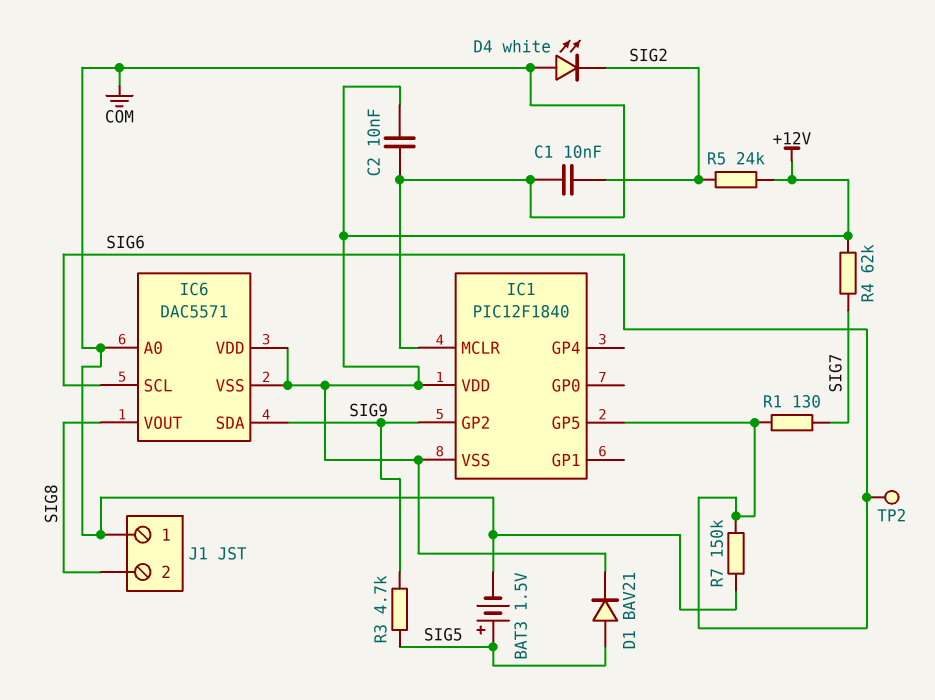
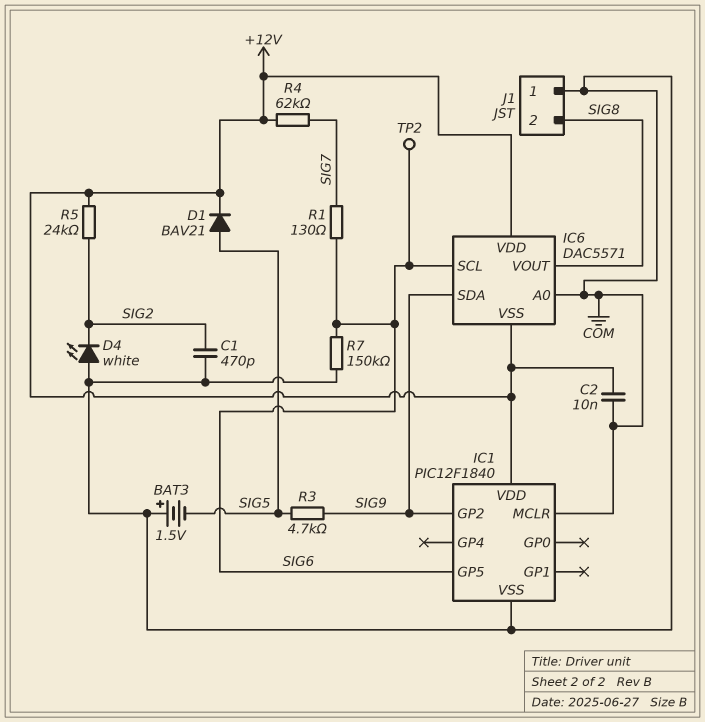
BAT3: 1.5V (plus SIG5, minus COM) -> 1.5V (plus COM, minus SIG5)
C1: 10nF (COM, SIG2) -> 470pF (COM, SIG2)
IC1 pin VSS: +12V -> COM

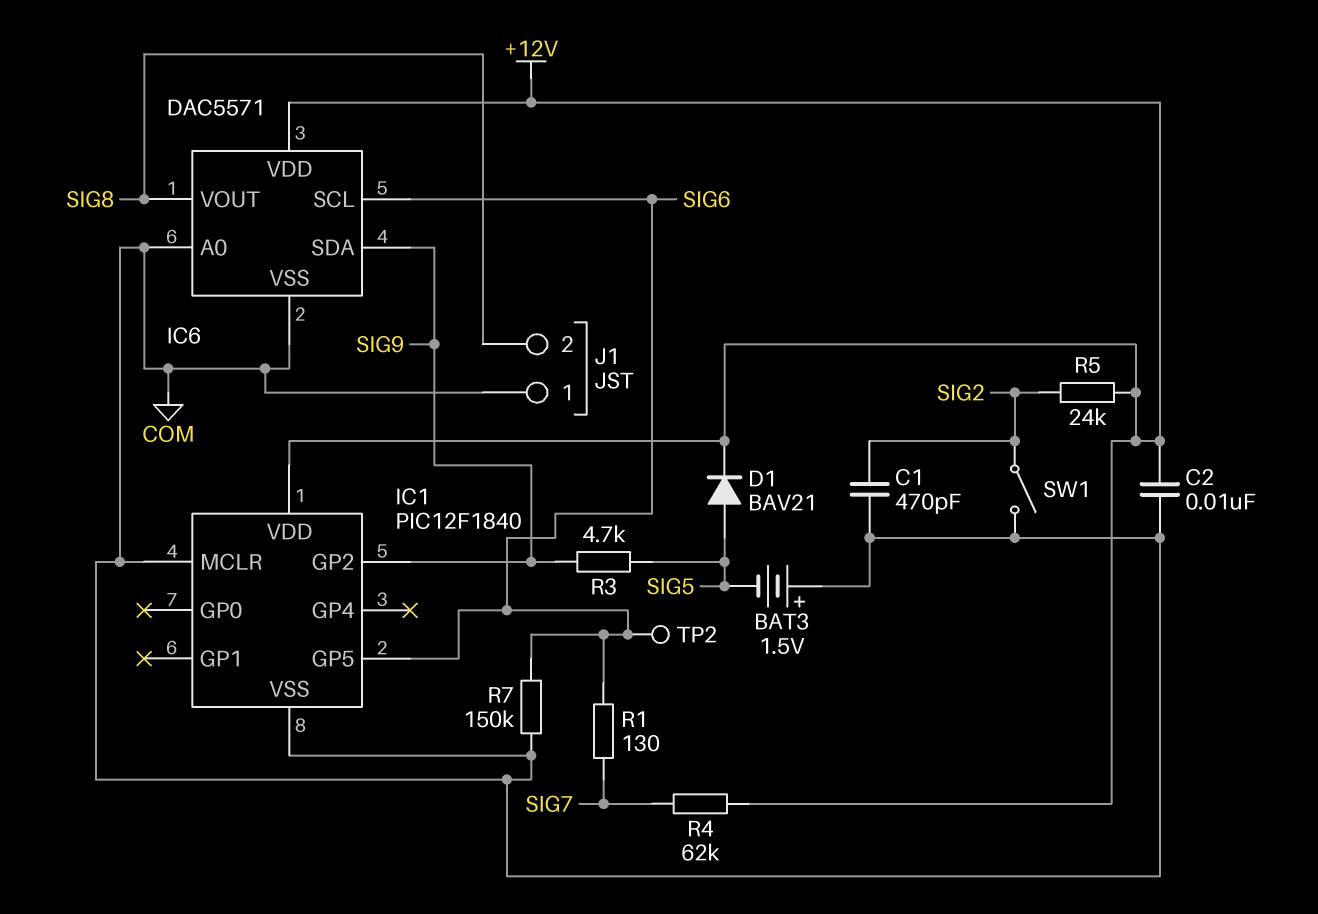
D4: LED white (A COM, K SIG2) -> none
IC6 pin VSS: +12V -> COM
SW1: none -> switch (COM, SIG2)

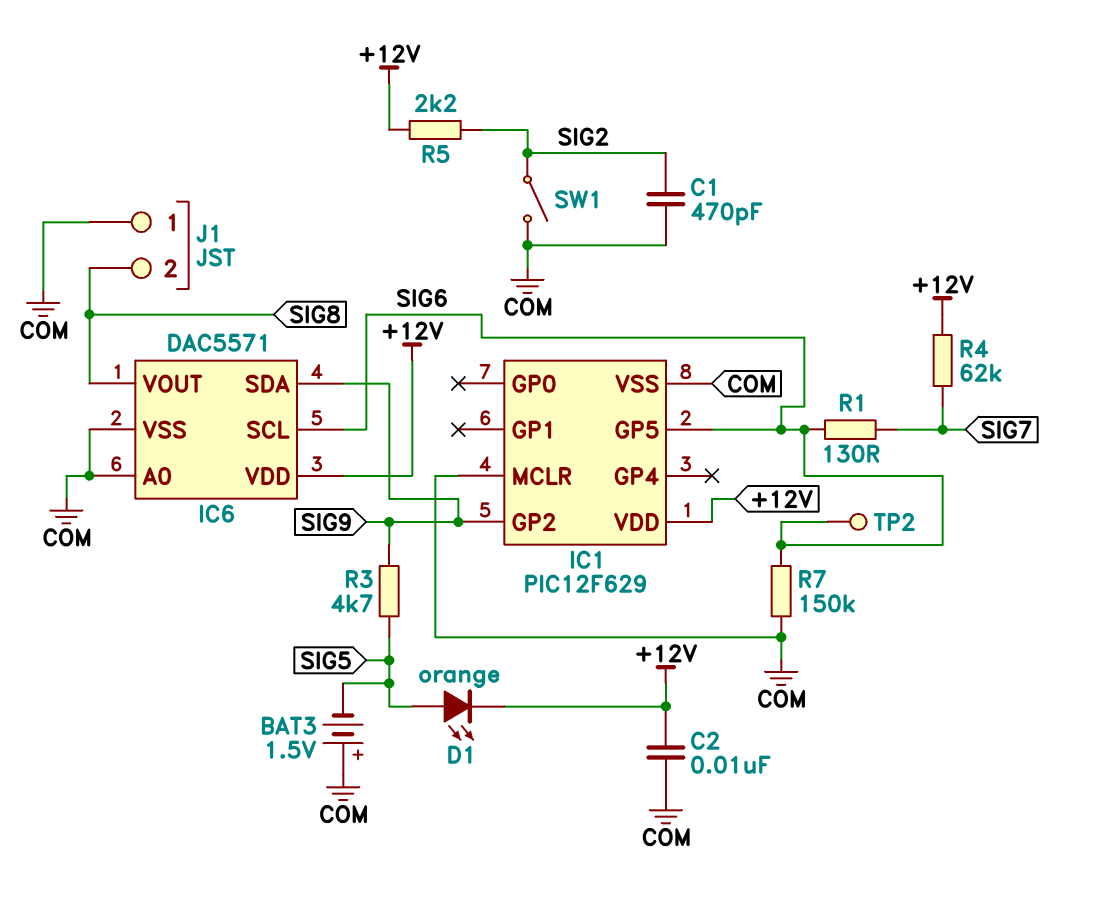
D1: diode BAV21 (A SIG5, K +12V) -> LED orange (A SIG5, K +12V)
IC1: PIC12F1840 -> PIC12F629
R5: 24k (+12V, SIG2) -> 2.2k (+12V, SIG2)

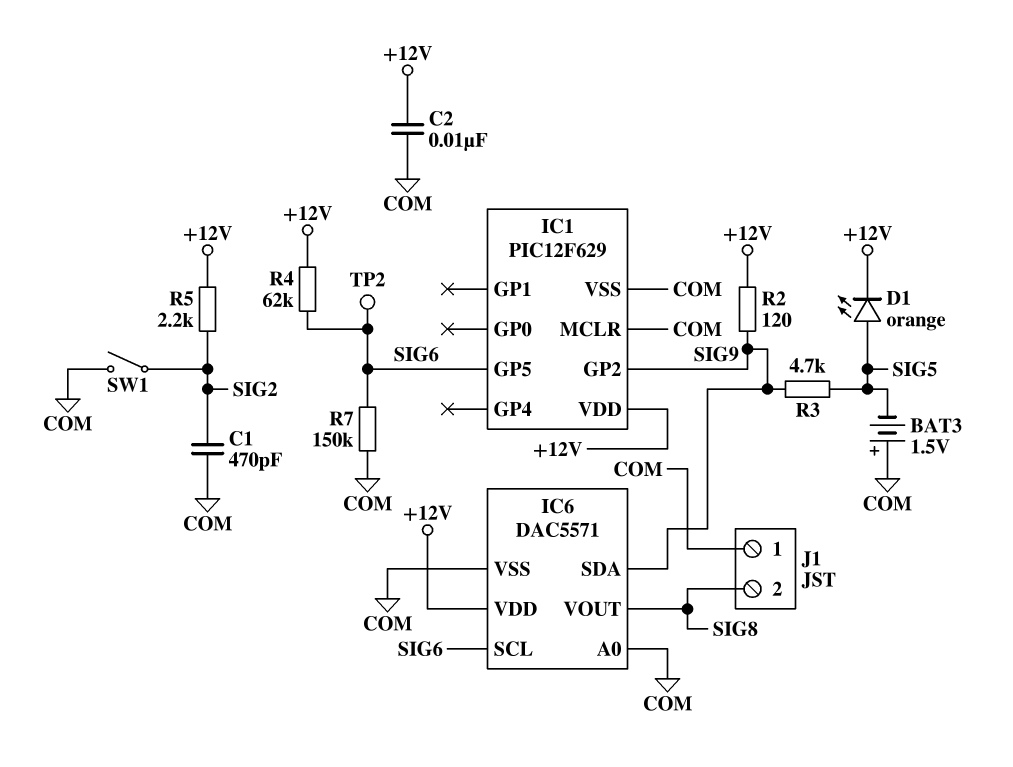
R1: 130 (SIG6, SIG7) -> none
R2: none -> 120 (+12V, SIG9)
R4: 62k (+12V, SIG7) -> 62k (+12V, SIG6)

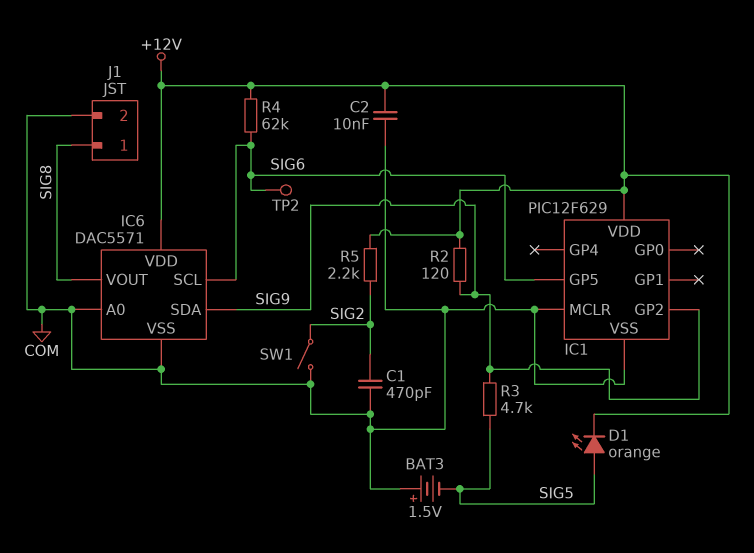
J1 pin 1: COM -> SIG8
J1 pin 2: SIG8 -> COM
R7: 150k (COM, SIG6) -> none

